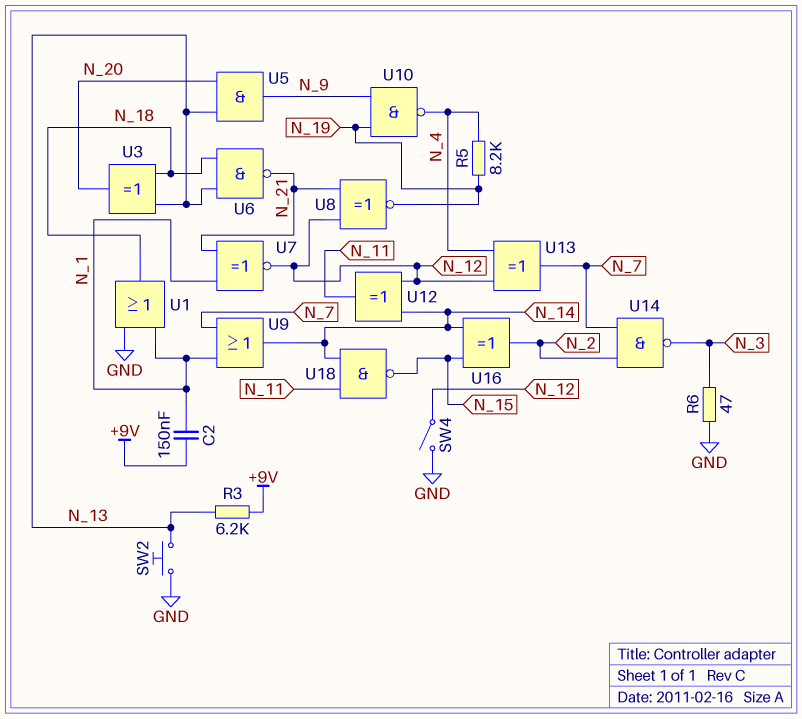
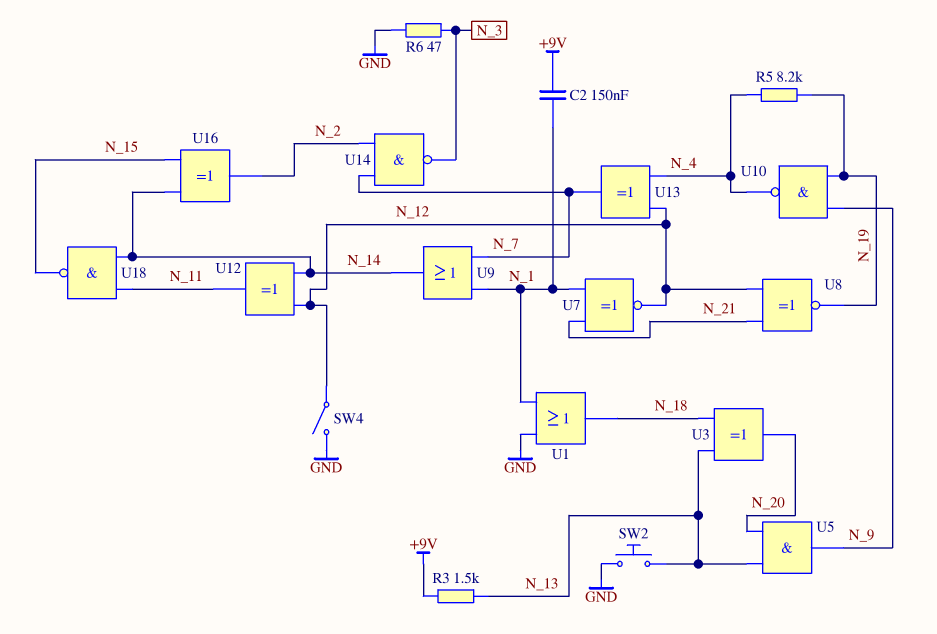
R3: 6.2k (+9V, N_13) -> 1.5k (+9V, N_13)
U6: NAND (in N_13, in N_18, out N_21) -> none

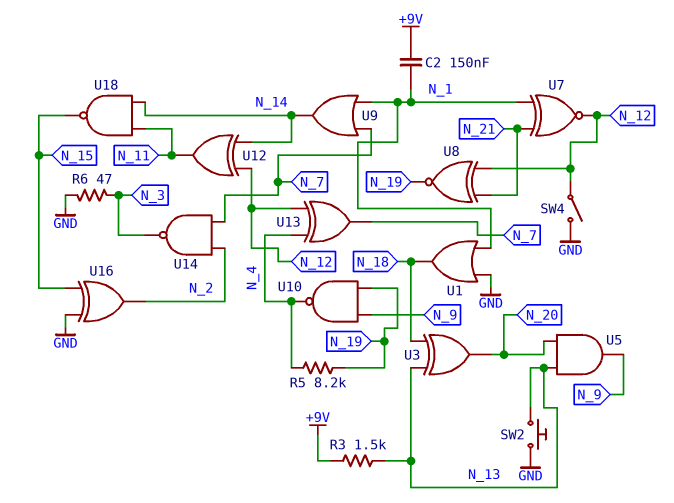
U16: XOR (in N_14, in N_15, out N_2) -> XOR (in GND, in N_15, out N_2)

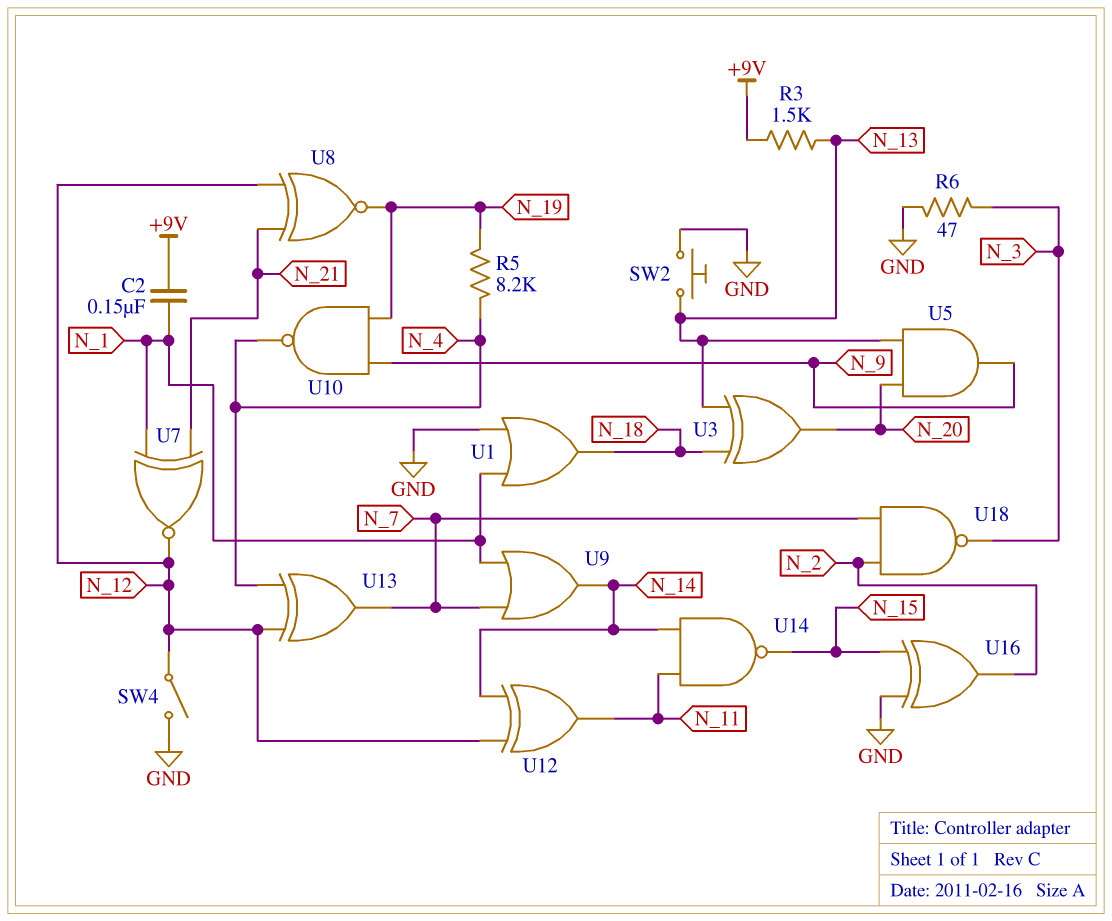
U14: NAND (in N_2, in N_7, out N_3) -> NAND (in N_11, in N_14, out N_15)
U18: NAND (in N_11, in N_14, out N_15) -> NAND (in N_2, in N_7, out N_3)

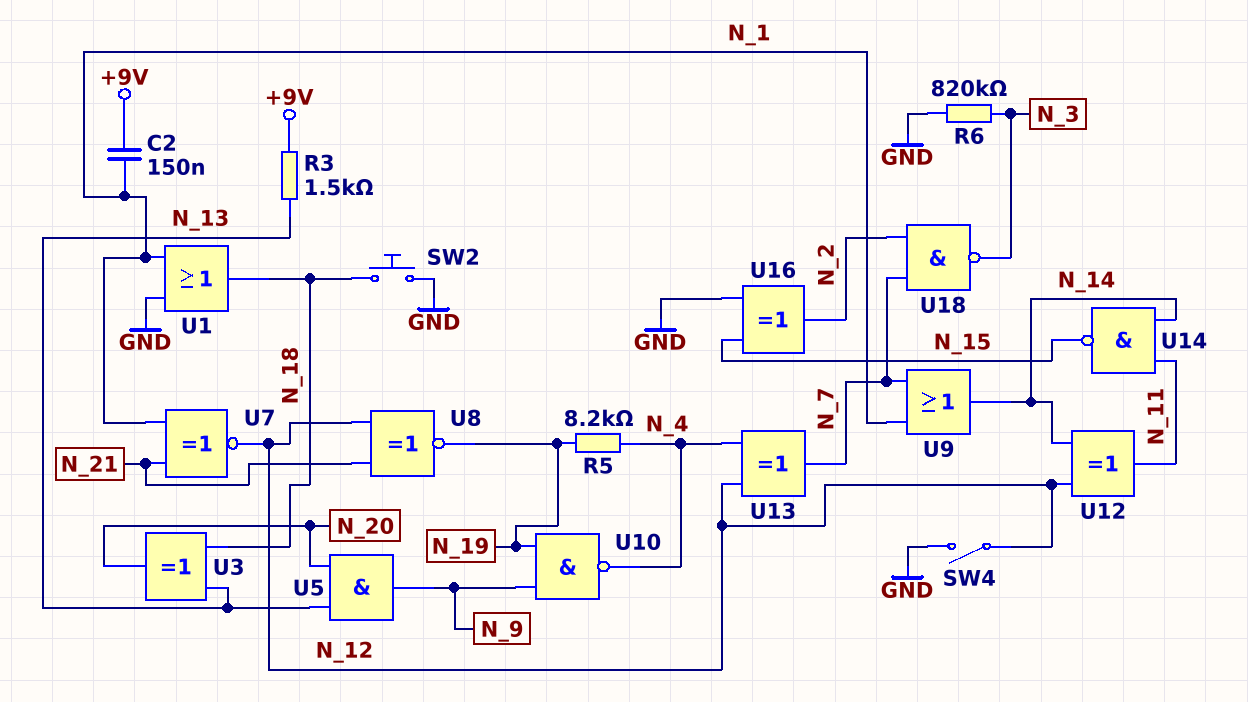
R6: 47 (GND, N_3) -> 820k (GND, N_3)
SW2: button (GND, N_13) -> button (GND, N_18)

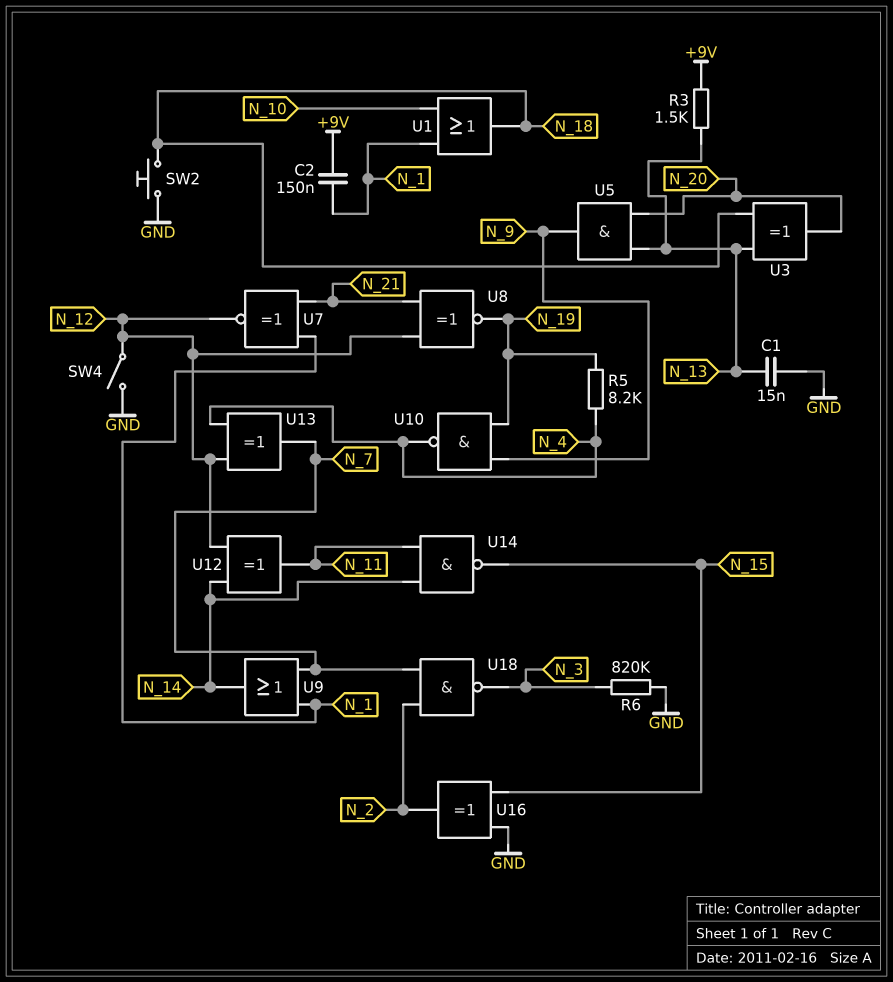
C1: none -> 15nF (GND, N_13)
U1: OR (in GND, in N_1, out N_18) -> OR (in N_1, in N_10, out N_18)

